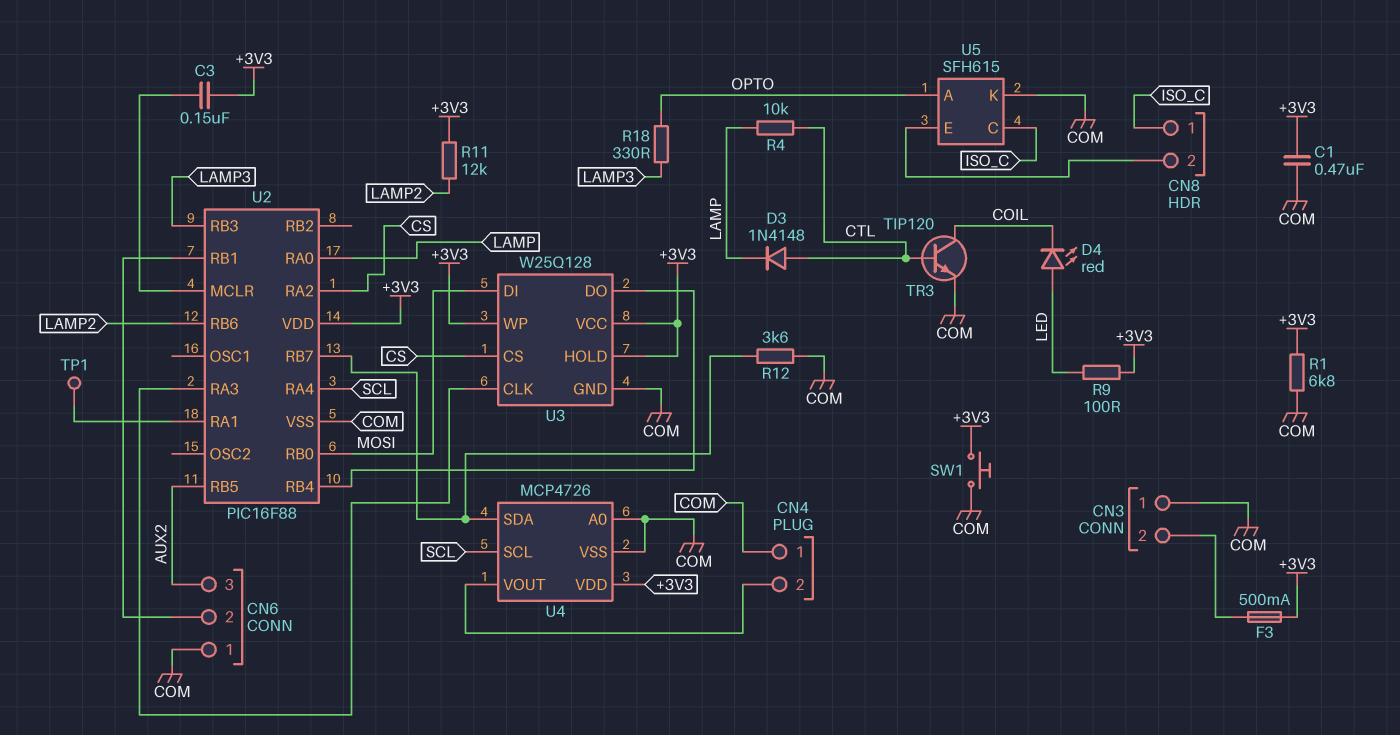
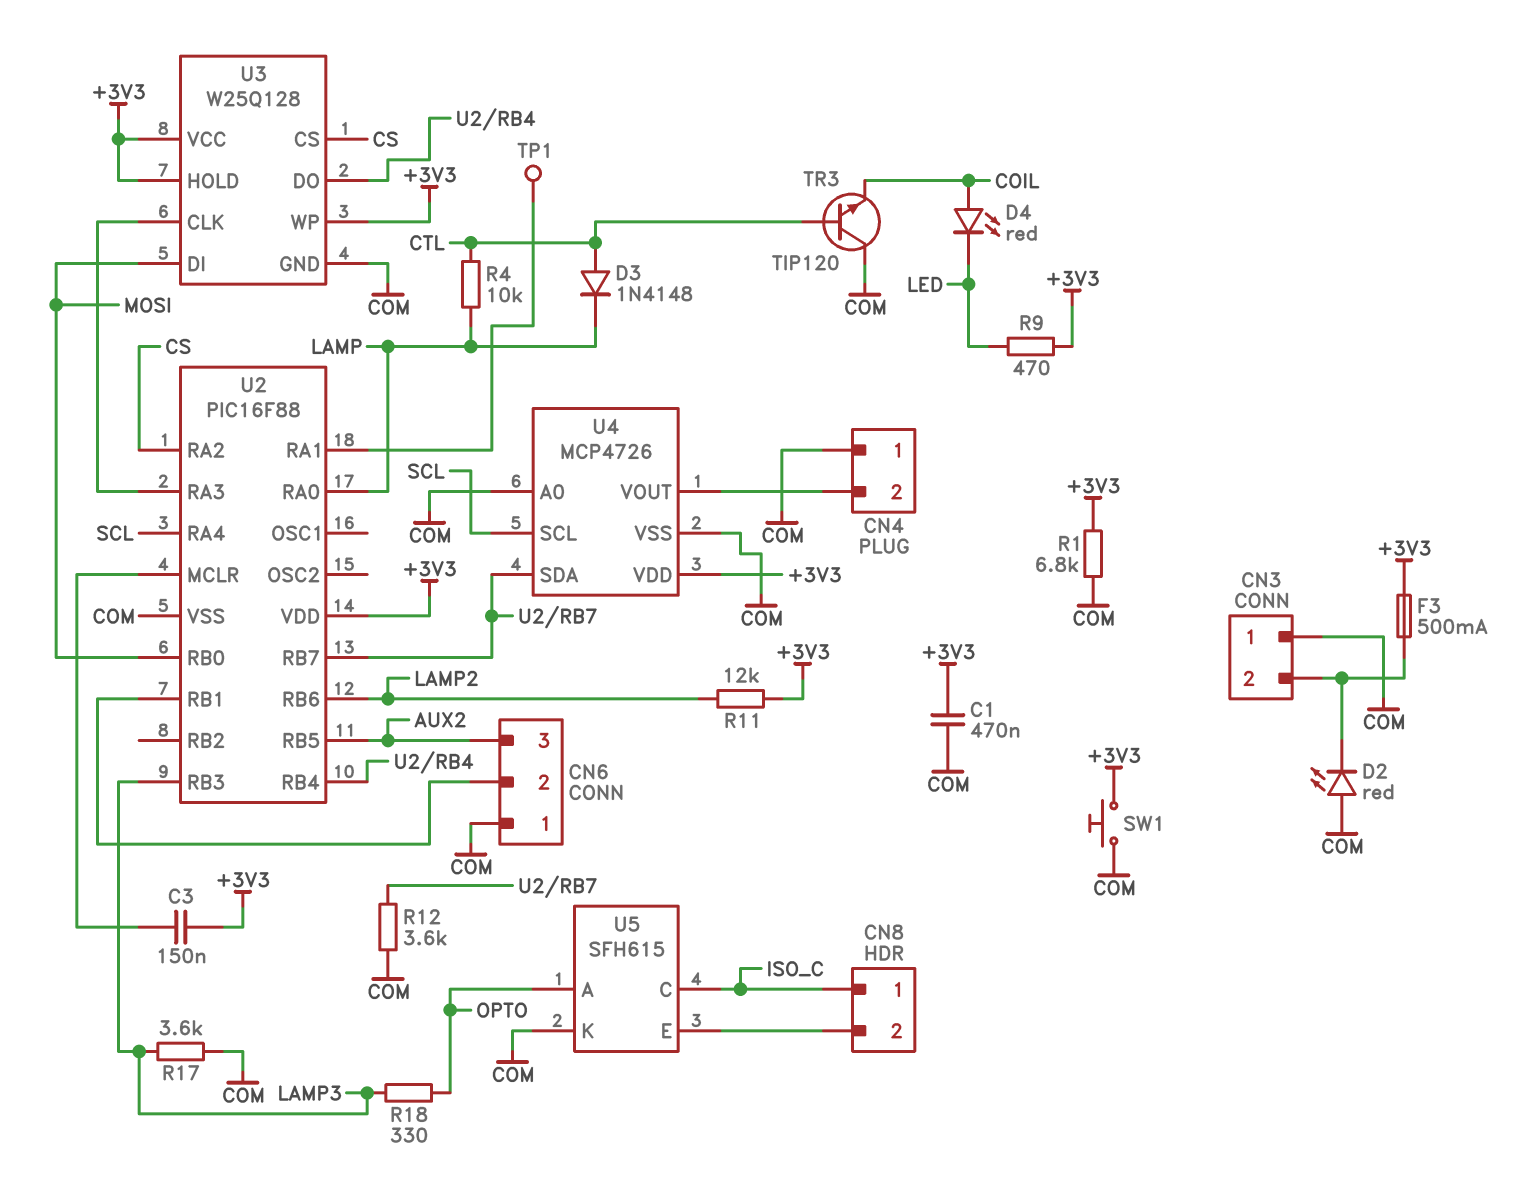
D2: none -> LED red (A COM, K CN3/2)
D4: LED red (A LED, K COIL) -> LED red (A COIL, K LED)
R9: 100 (+3V3, LED) -> 470 (+3V3, LED)
R17: none -> 3.6k (COM, LAMP3)
TR3: NPN TIP120 (B CTL, C COIL, E COM) -> NPN TIP120 (B CTL, C COM, E COIL)

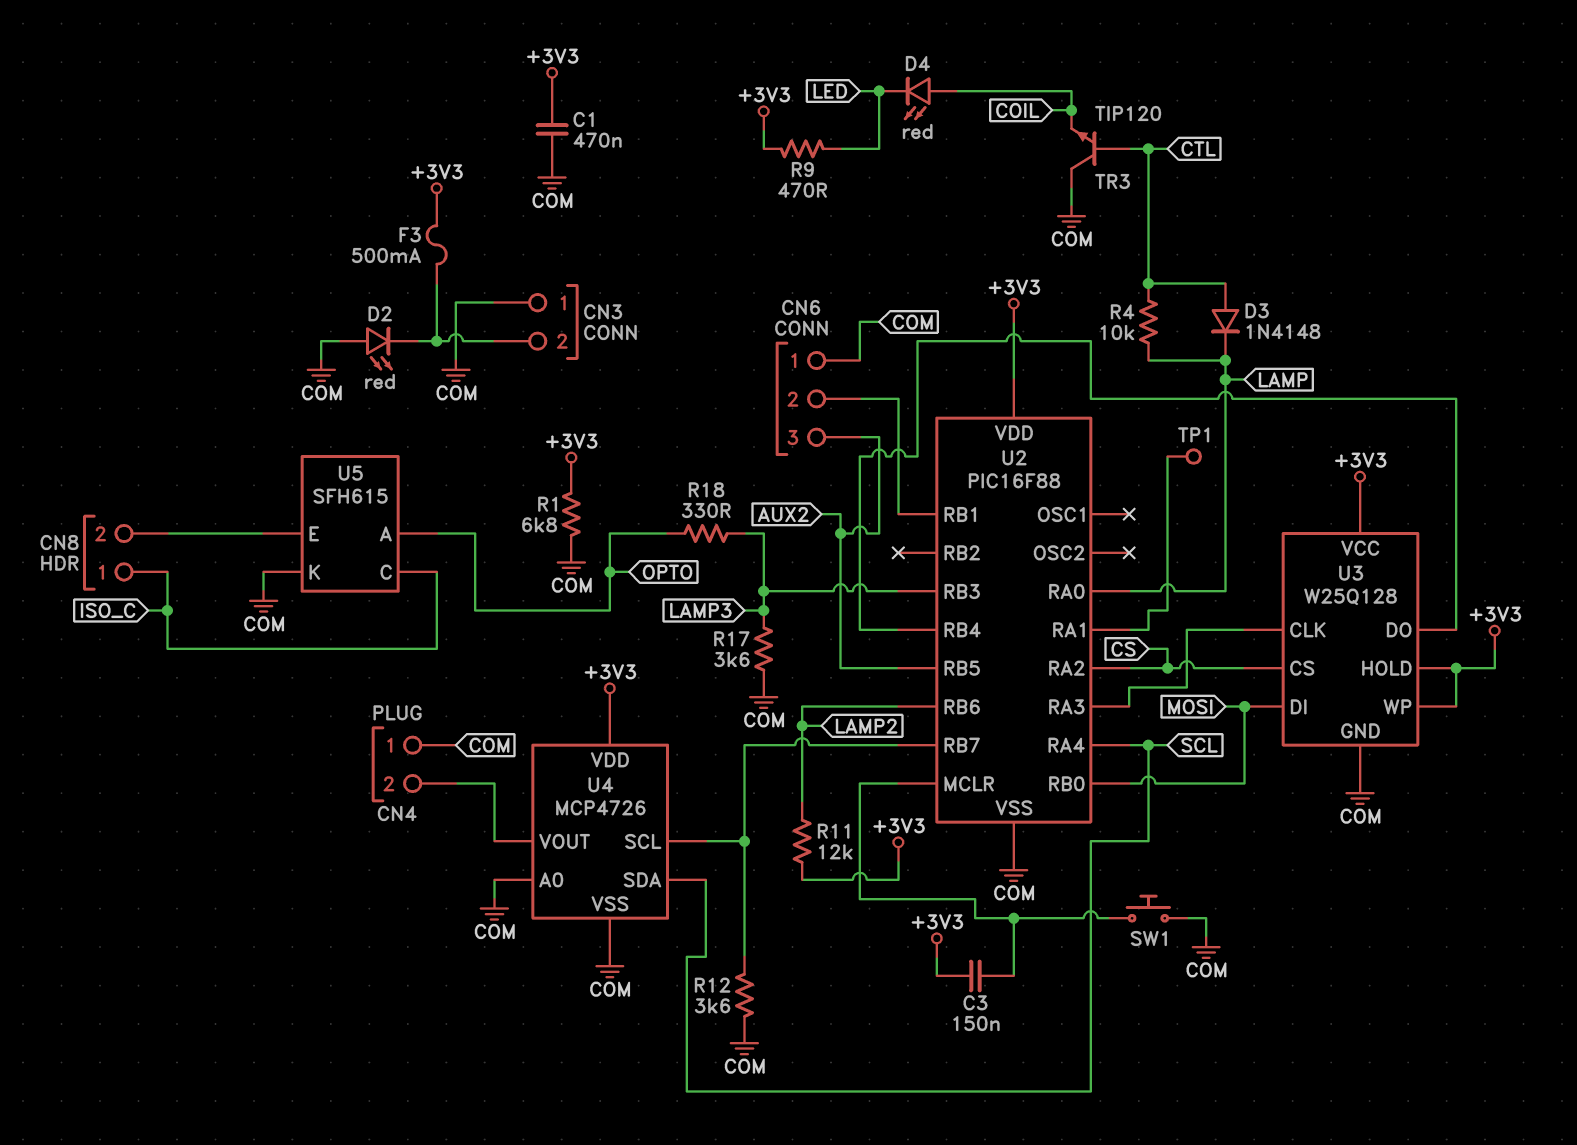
SW1: button (+3V3, COM) -> button (COM, U2/MCLR)
U4 pin SCL: SCL -> U2/RB7
U4 pin SDA: U2/RB7 -> SCL

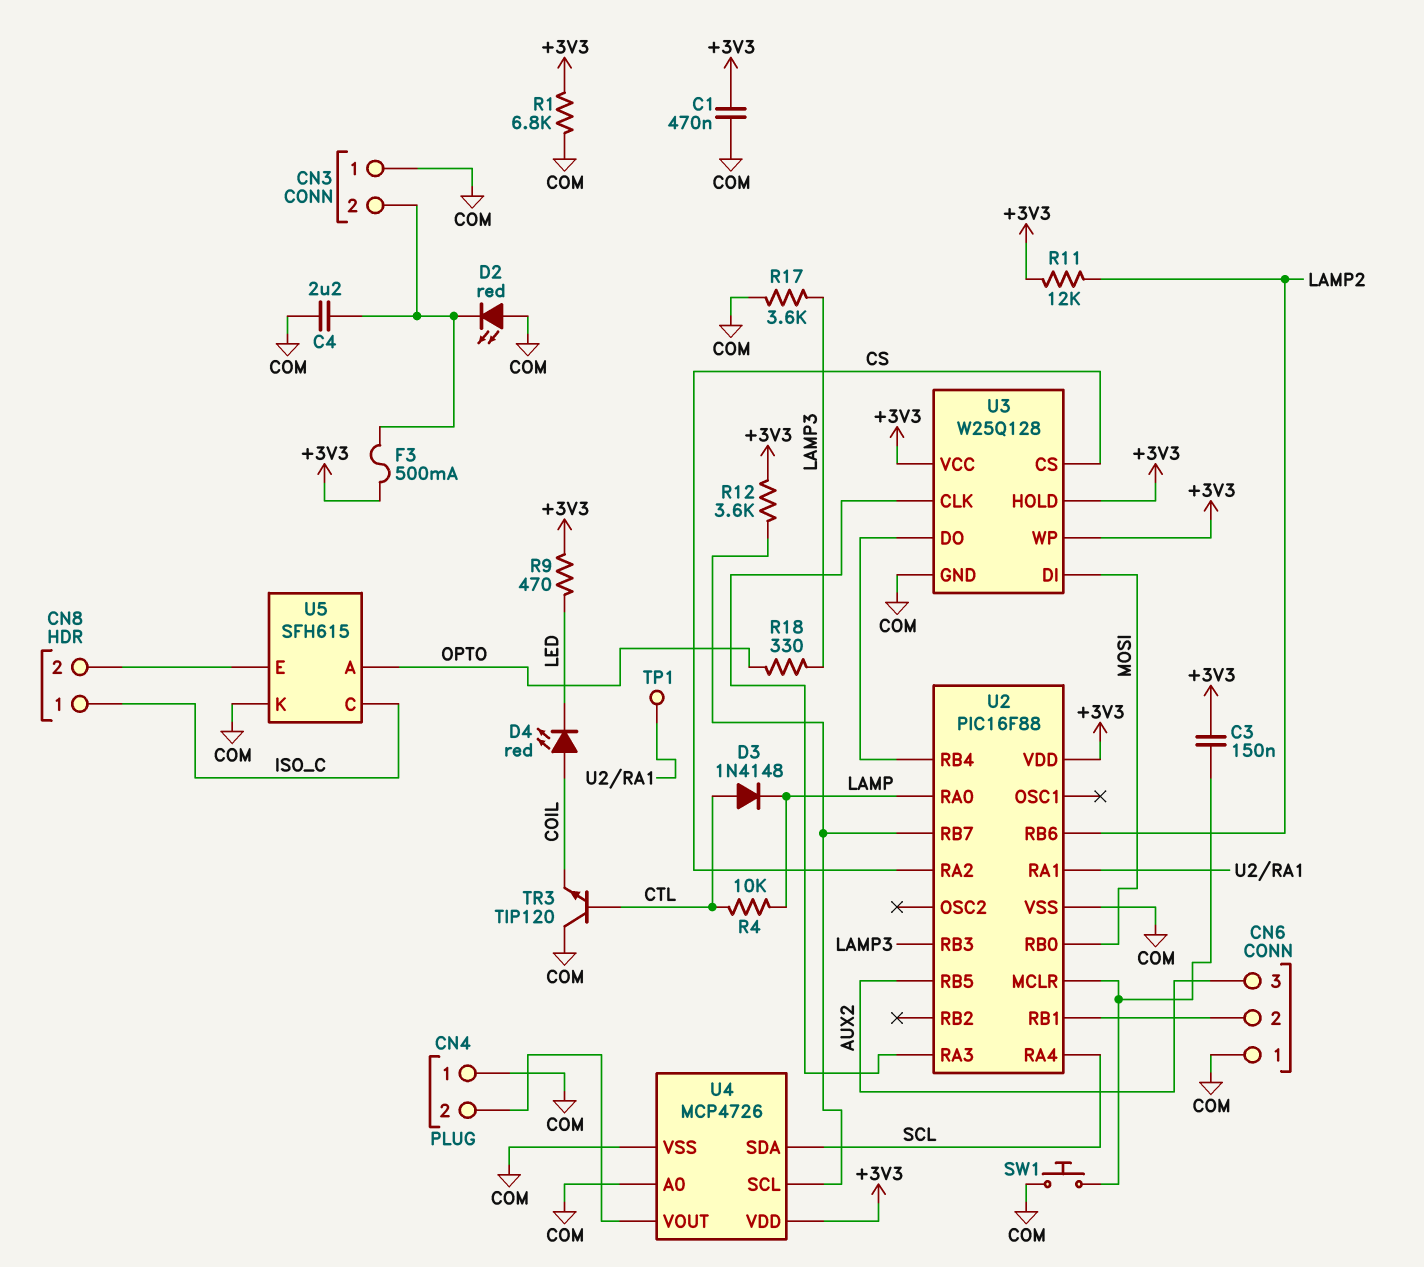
C4: none -> 2.2uF (CN3/2, COM)
R12: 3.6k (COM, U2/RB7) -> 3.6k (+3V3, U2/RB7)

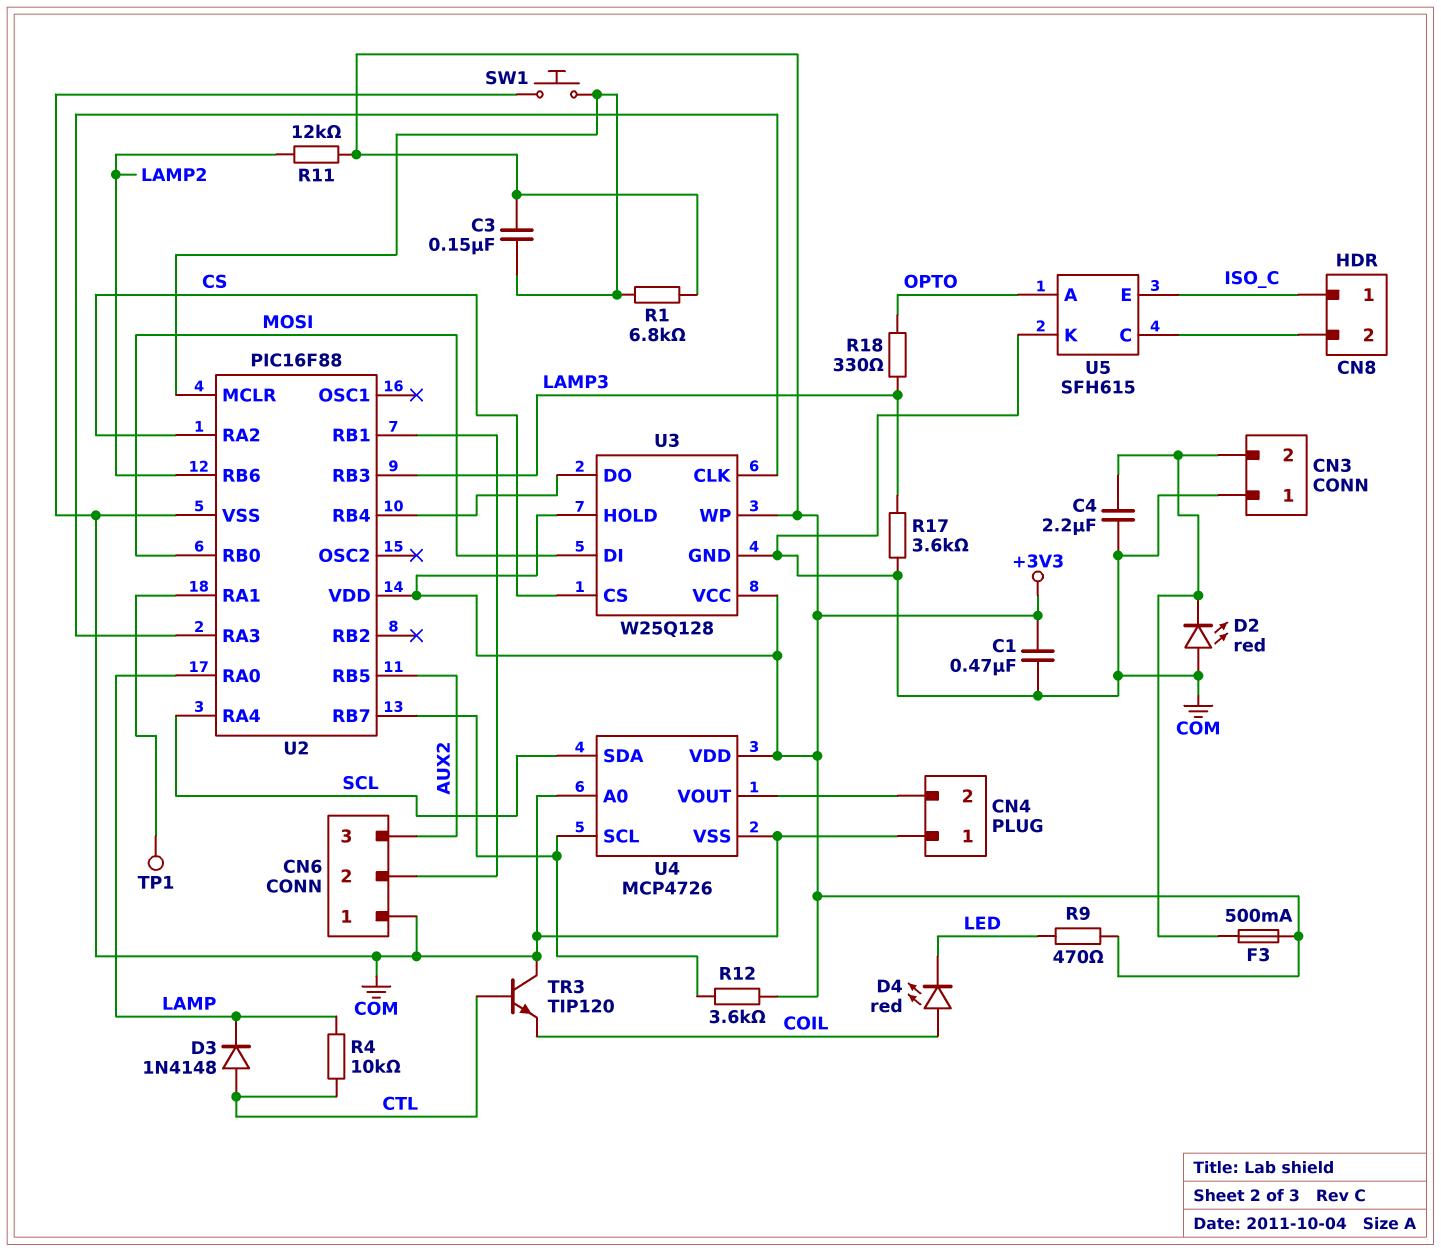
R1: 6.8k (+3V3, COM) -> 6.8k (+3V3, U2/MCLR)
U5 pin C: ISO_C -> CN8/2
U5 pin E: CN8/2 -> ISO_C

